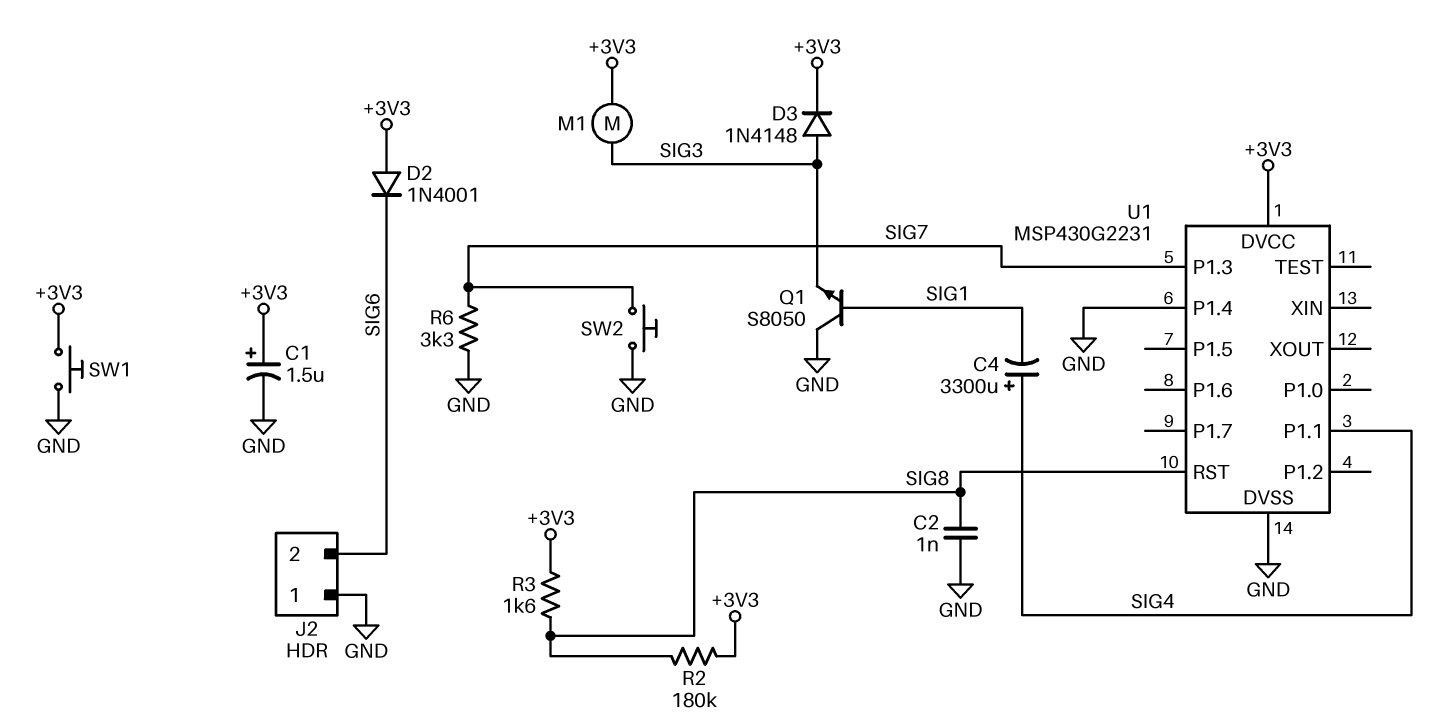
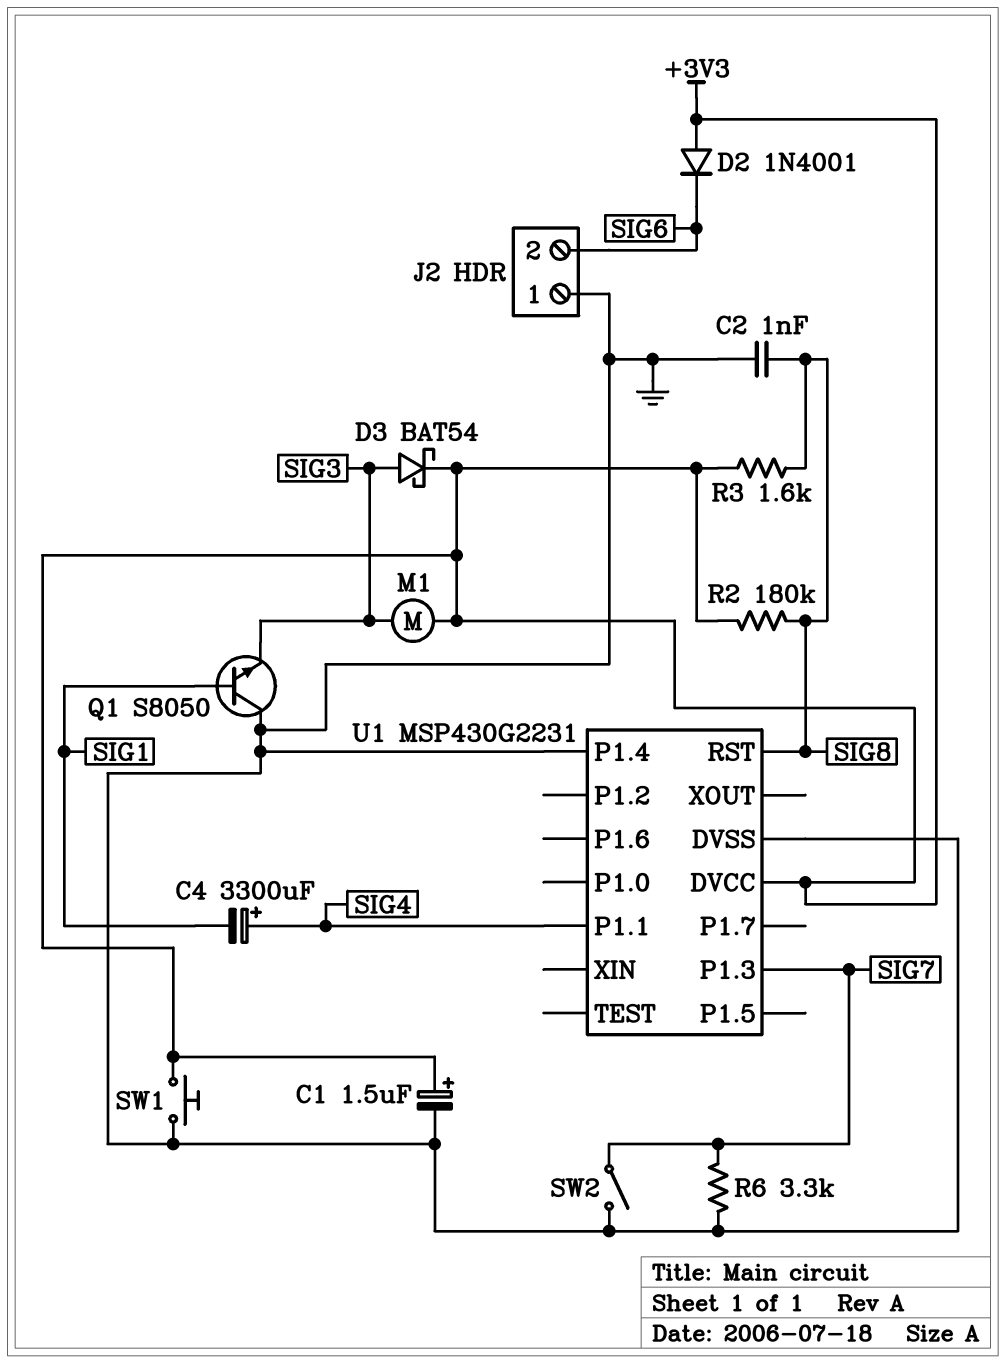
D3: diode 1N4148 (A SIG3, K +3V3) -> schottky BAT54 (A SIG3, K +3V3)
SW2: button (GND, SIG7) -> switch (GND, SIG7)

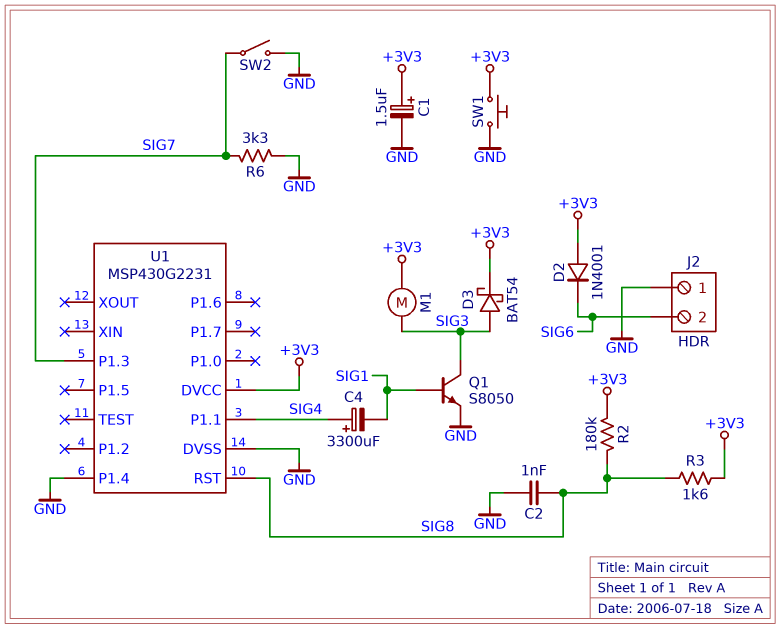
Q1: NPN S8050 (B SIG1, C GND, E SIG3) -> NPN S8050 (B SIG1, C SIG3, E GND)

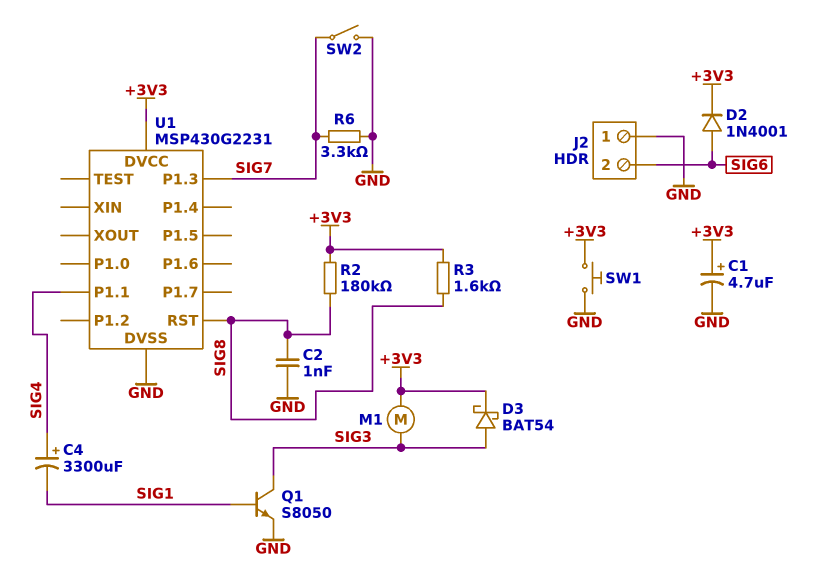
C1: 1.5uF (plus +3V3, minus GND) -> 4.7uF (plus +3V3, minus GND)
D2: diode 1N4001 (A +3V3, K SIG6) -> diode 1N4001 (A SIG6, K +3V3)
U1 pin P1.4: GND -> none

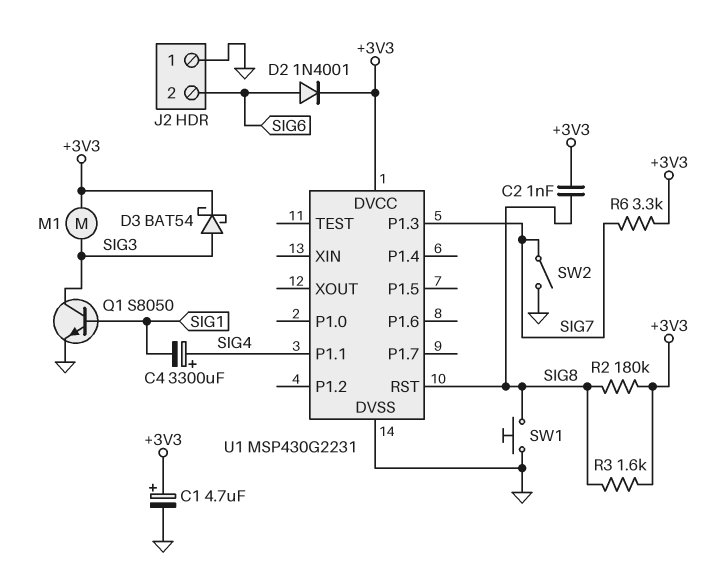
C2: 1nF (GND, SIG8) -> 1nF (+3V3, SIG8)
R6: 3.3k (GND, SIG7) -> 3.3k (+3V3, SIG7)
SW1: button (+3V3, GND) -> button (GND, SIG8)

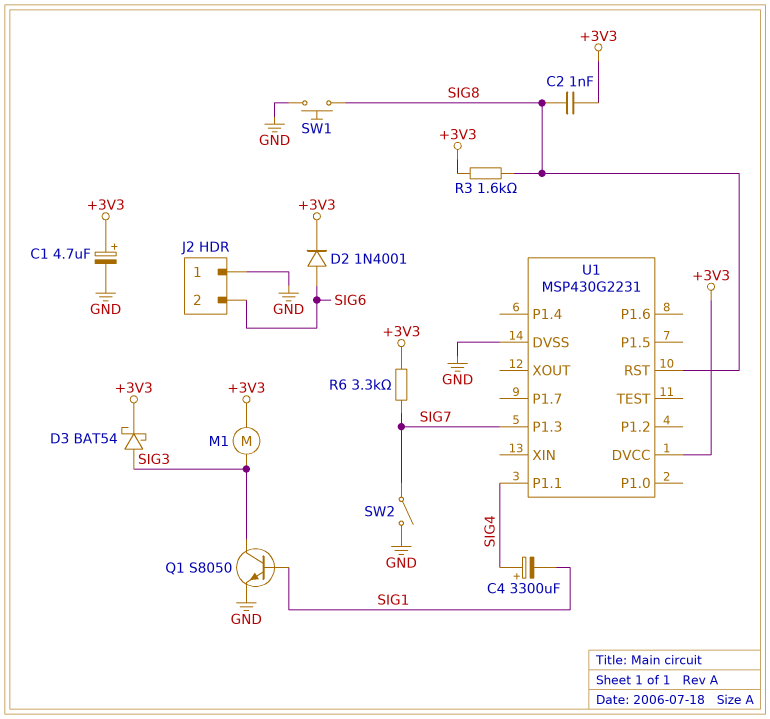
R2: 180k (+3V3, SIG8) -> none

